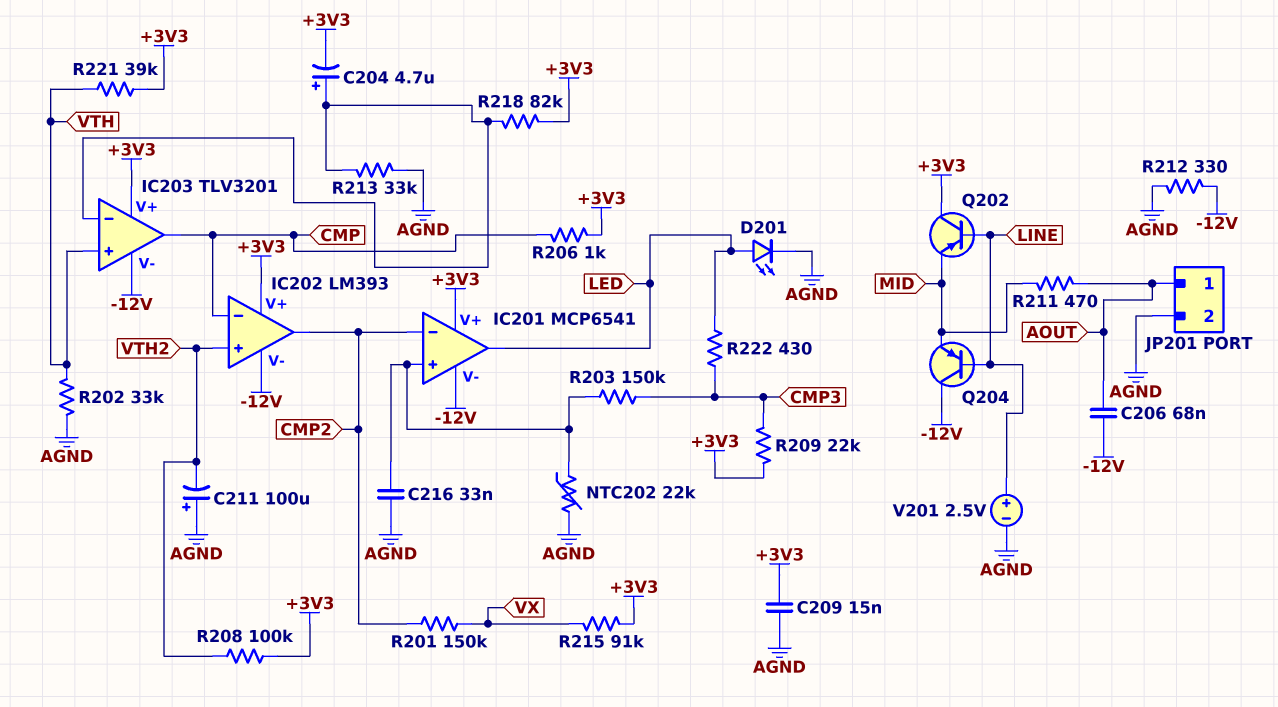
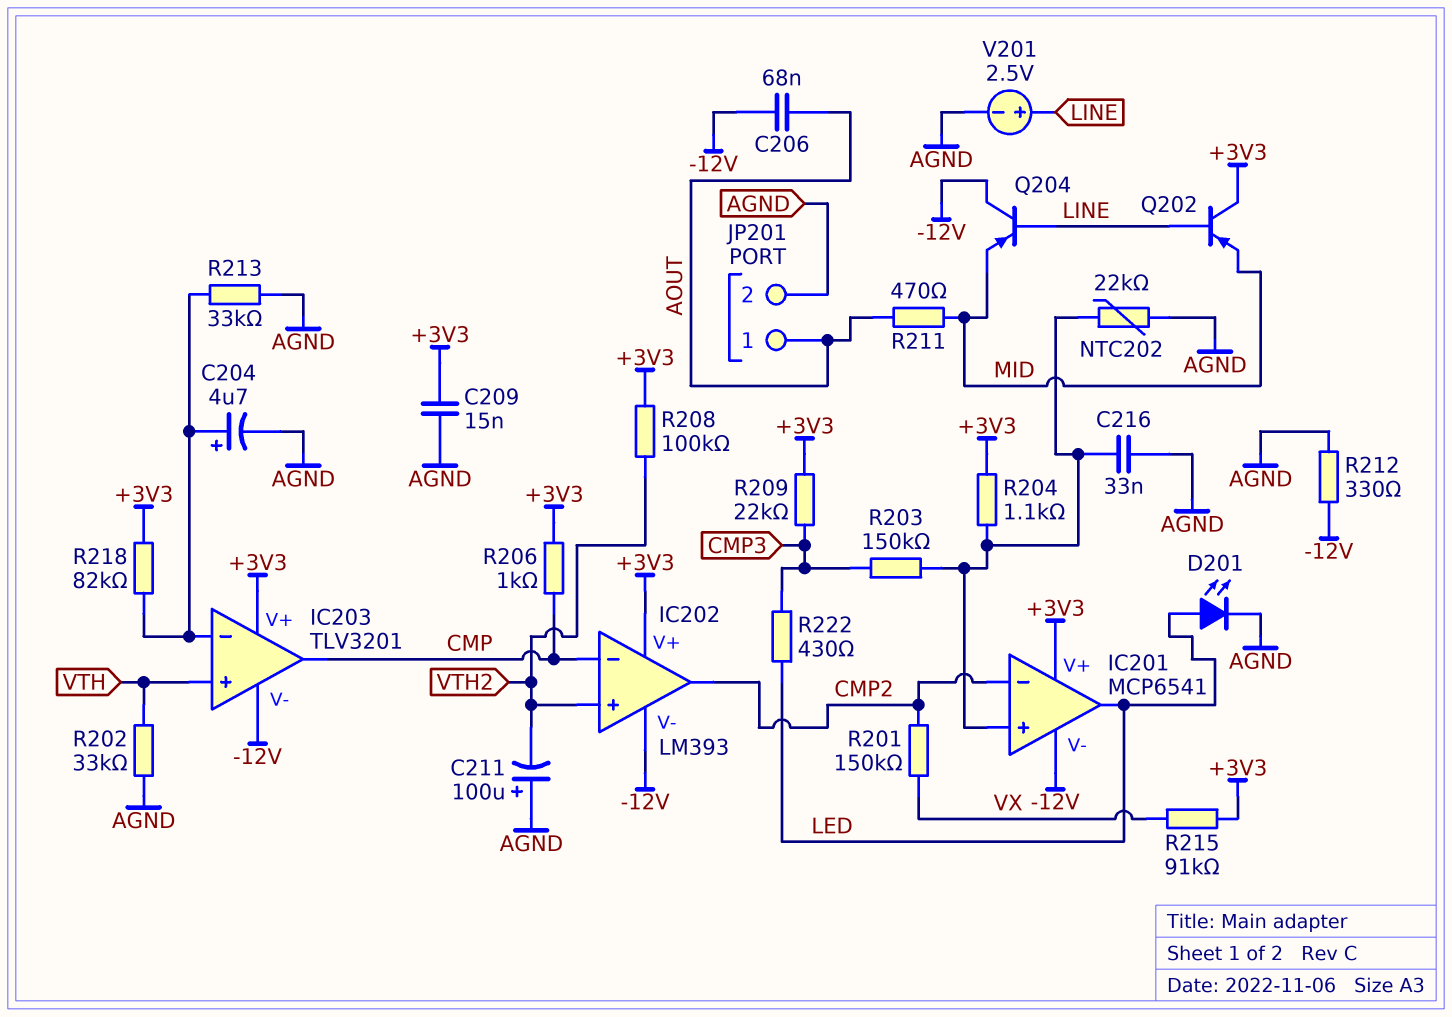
C204: 4.7uF (plus IC203/in-, minus +3V3) -> 4.7uF (plus IC203/in-, minus AGND)
R204: none -> 1.1k (+3V3, IC201/in+)
R221: 39k (+3V3, VTH) -> none

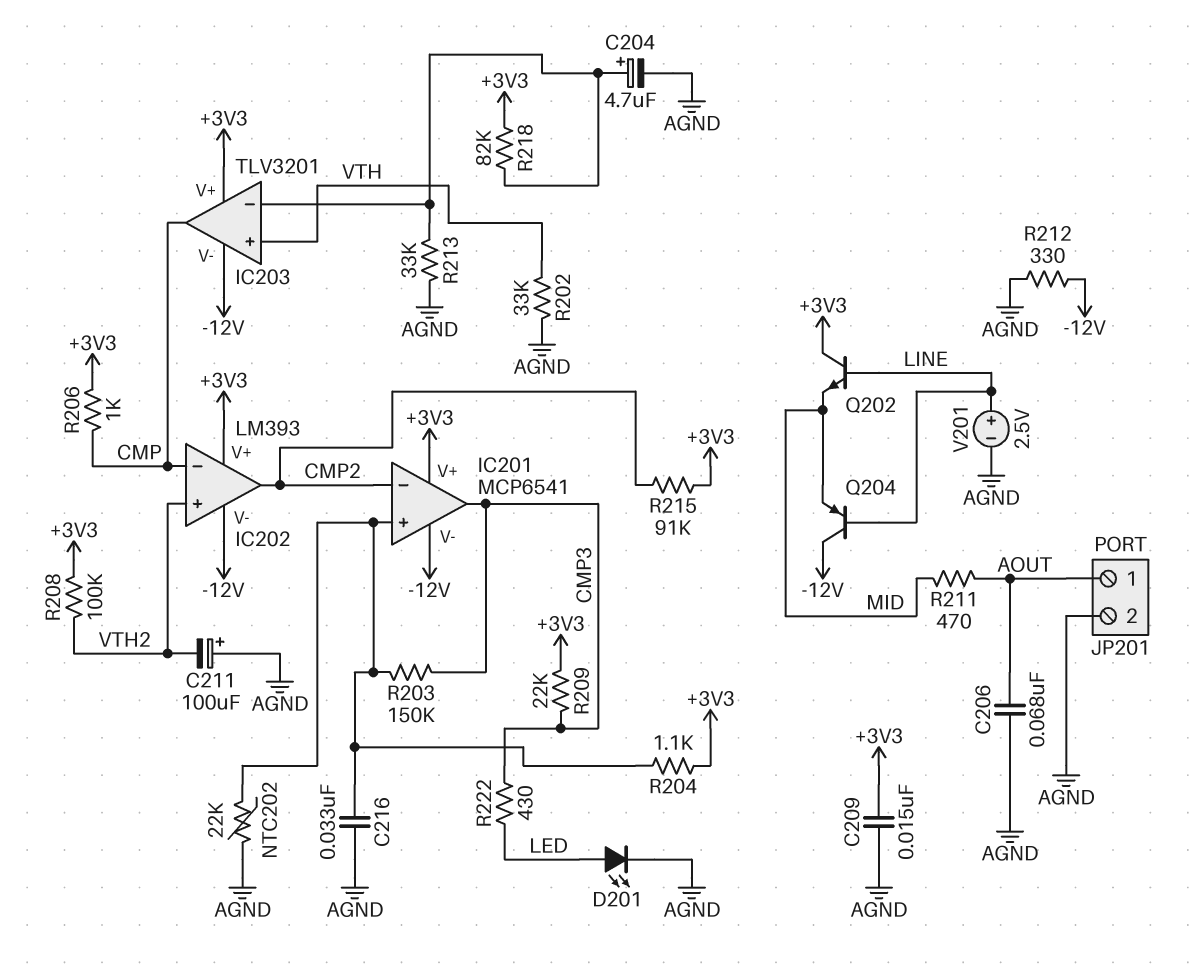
C206: 68nF (-12V, AOUT) -> 68nF (AGND, AOUT)
IC201 pin out: LED -> CMP3
Q202: PNP (B LINE, C +3V3, E MID) -> NPN (B LINE, C +3V3, E MID)
R201: 150k (CMP2, VX) -> none
R215: 91k (+3V3, VX) -> 91k (+3V3, CMP2)

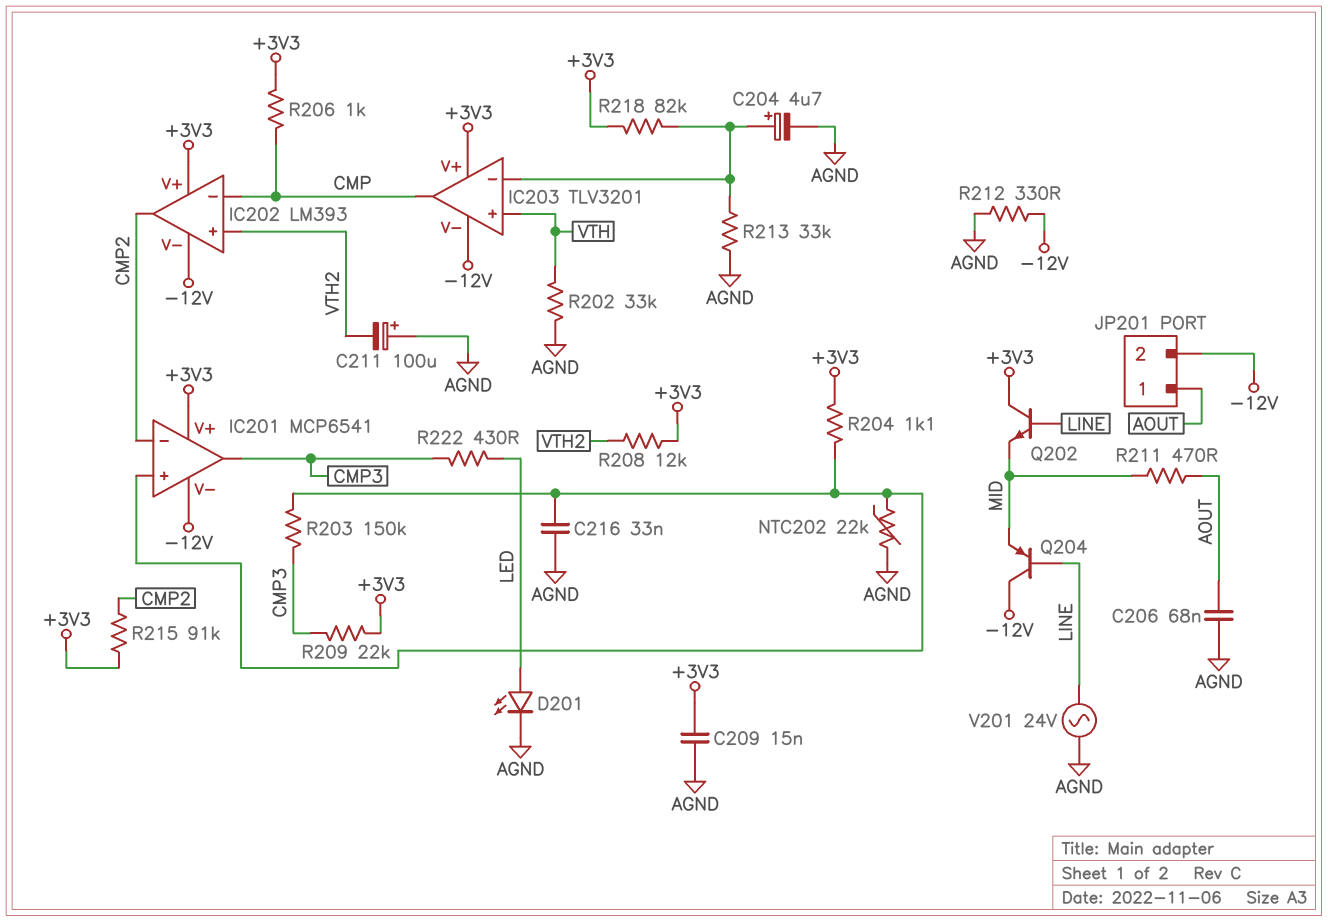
JP201 pin 2: AGND -> -12V
R208: 100k (+3V3, VTH2) -> 12k (+3V3, VTH2)
V201: 2.5V (plus LINE, minus AGND) -> AC 24V (AGND, LINE)

